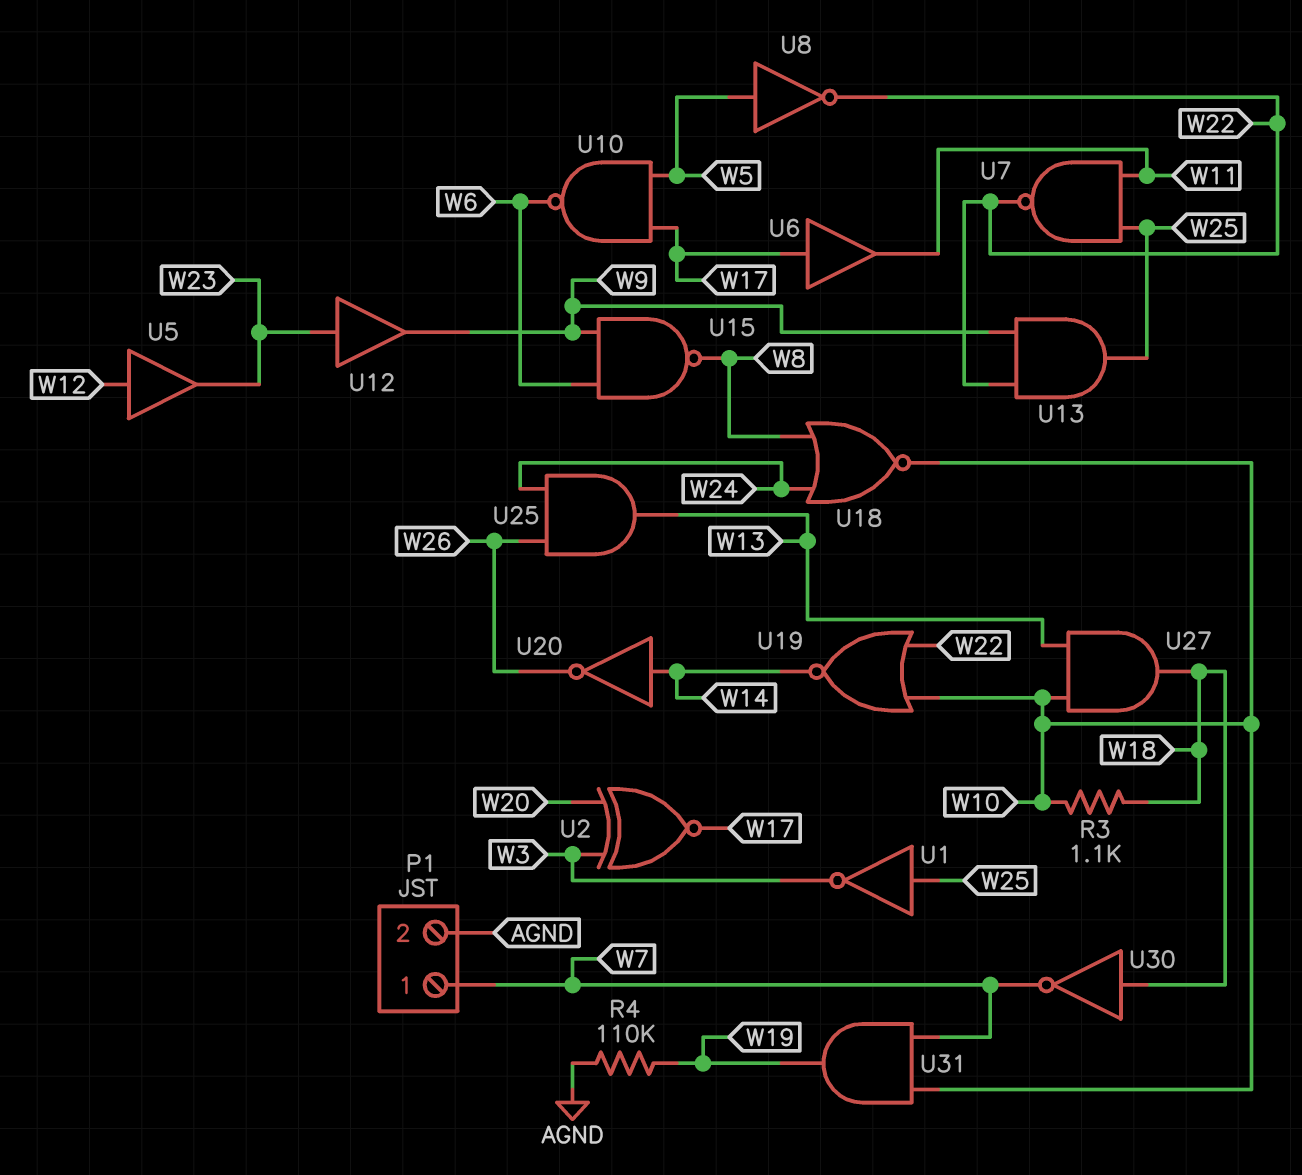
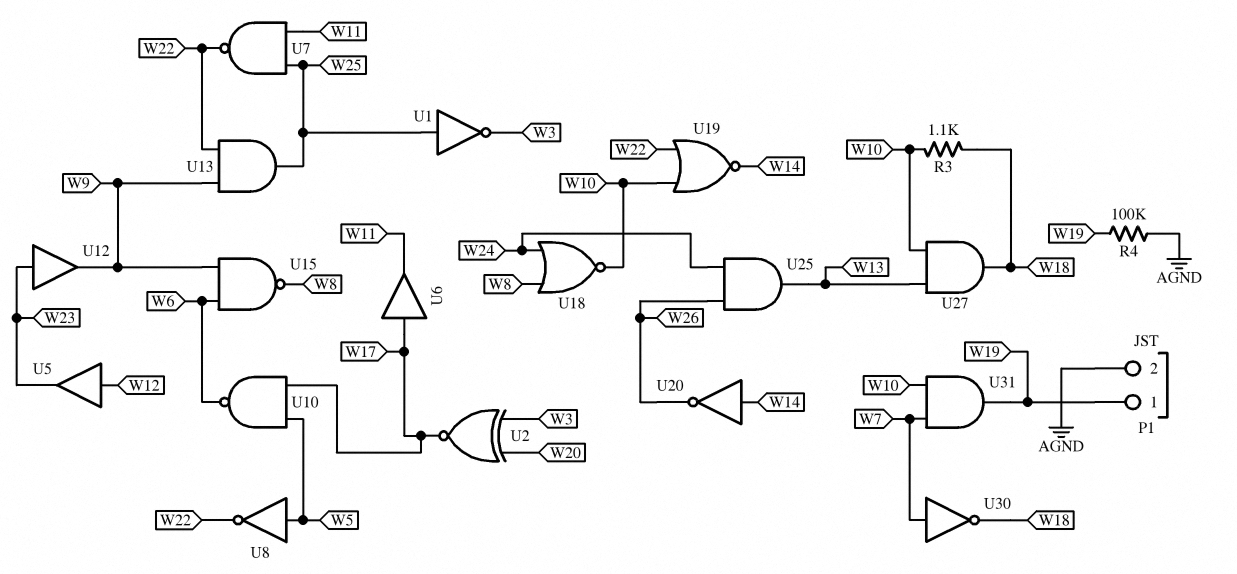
P1 pin 1: W7 -> W19
R4: 110k (AGND, W19) -> 100k (AGND, W19)
U30: NOT (in W18, out W7) -> NOT (in W7, out W18)

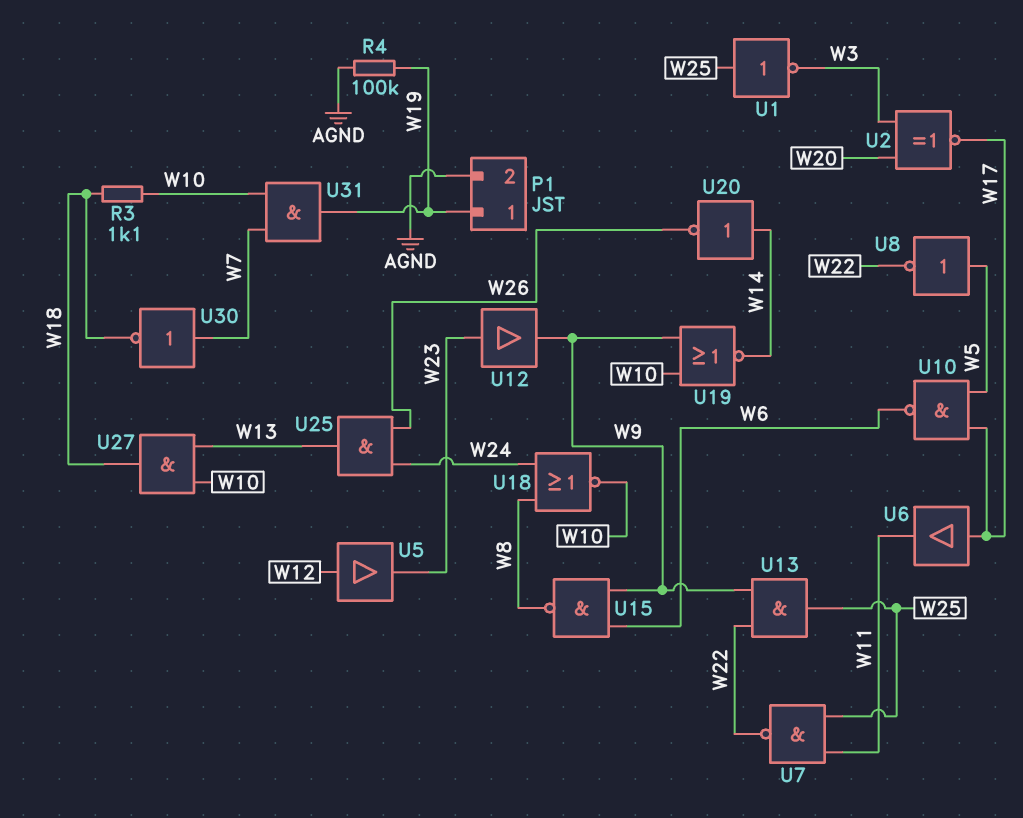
U19: NOR (in W10, in W22, out W14) -> NOR (in W9, in W10, out W14)

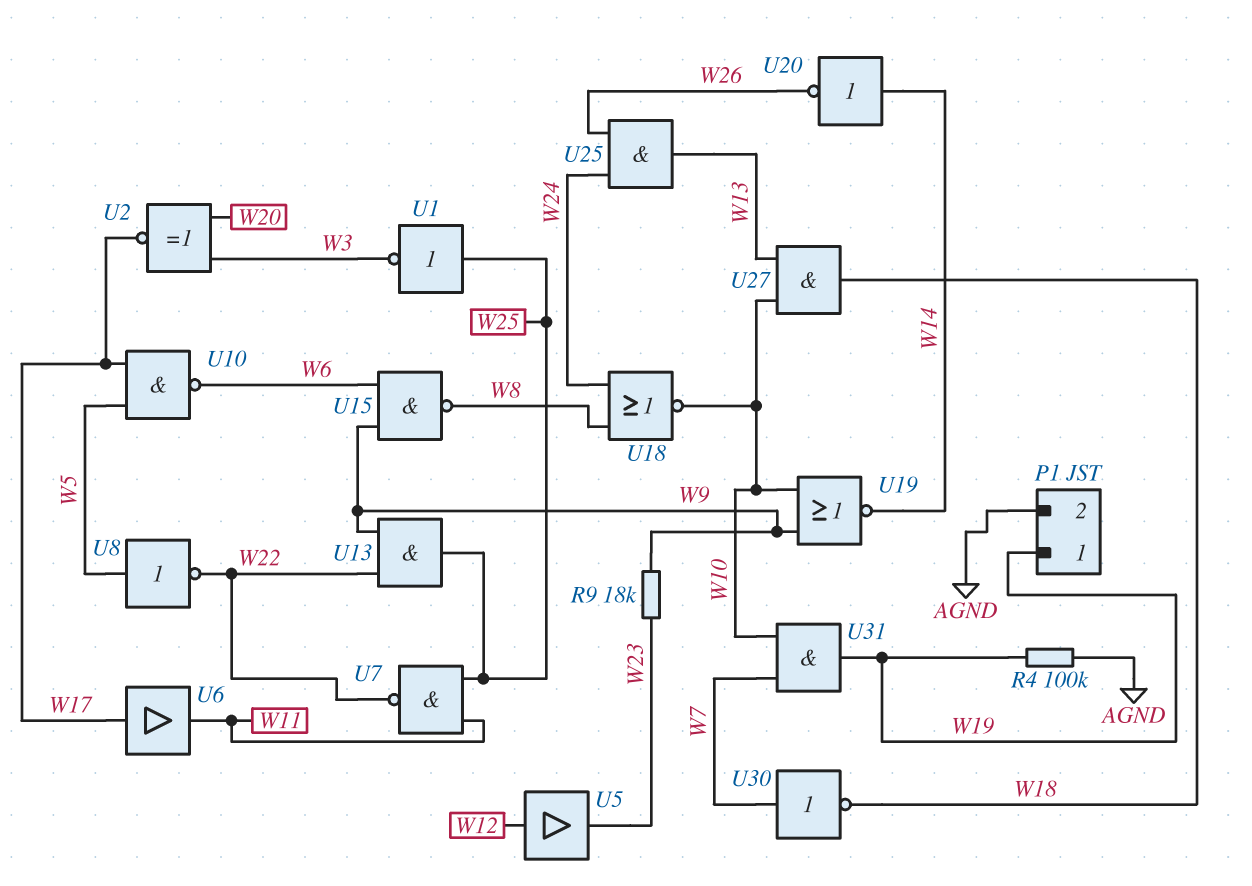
R3: 1.1k (W10, W18) -> none
R9: none -> 18k (W9, W23)
U12: buffer (in W23, out W9) -> none

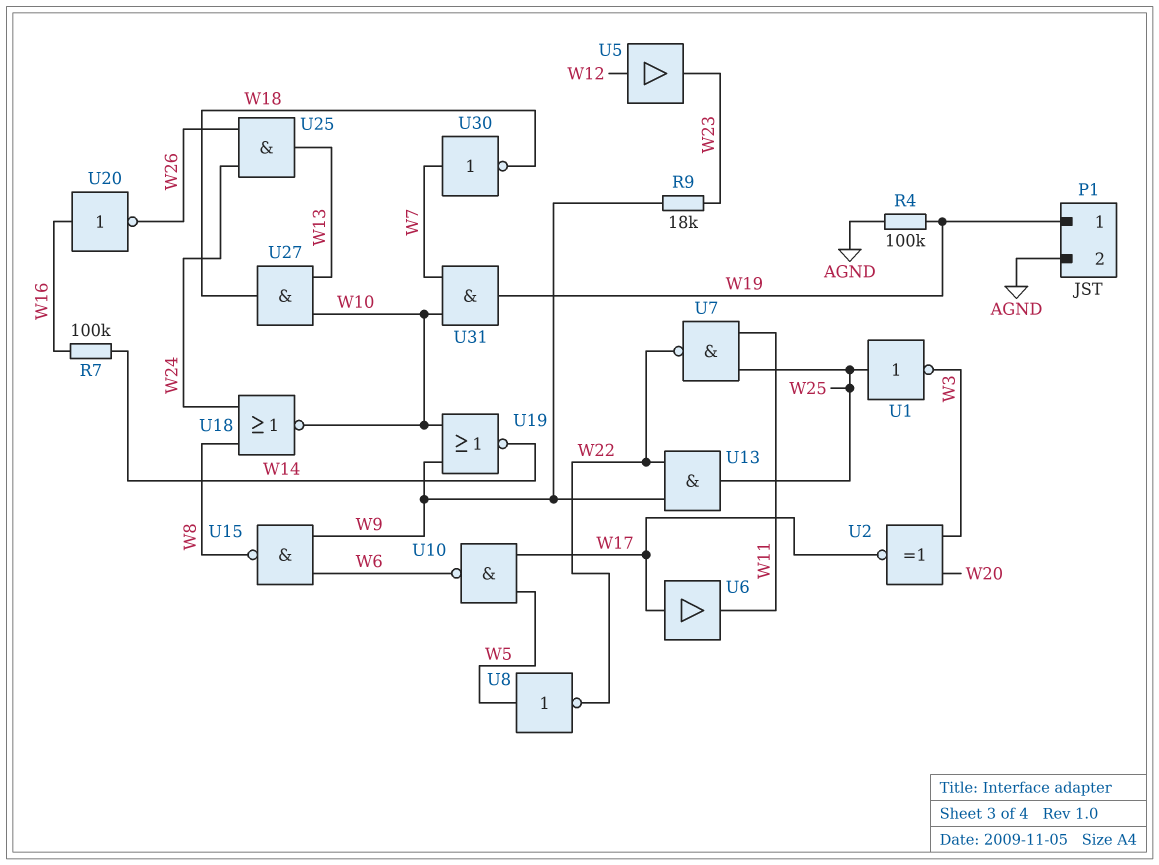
R7: none -> 100k (W14, W16)
U20: NOT (in W14, out W26) -> NOT (in W16, out W26)

